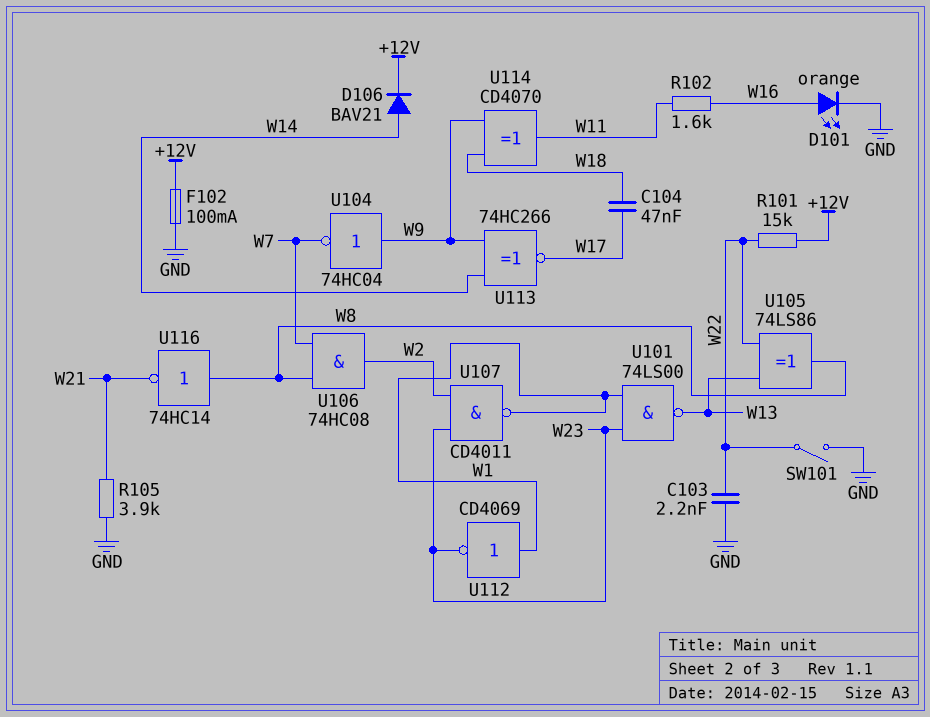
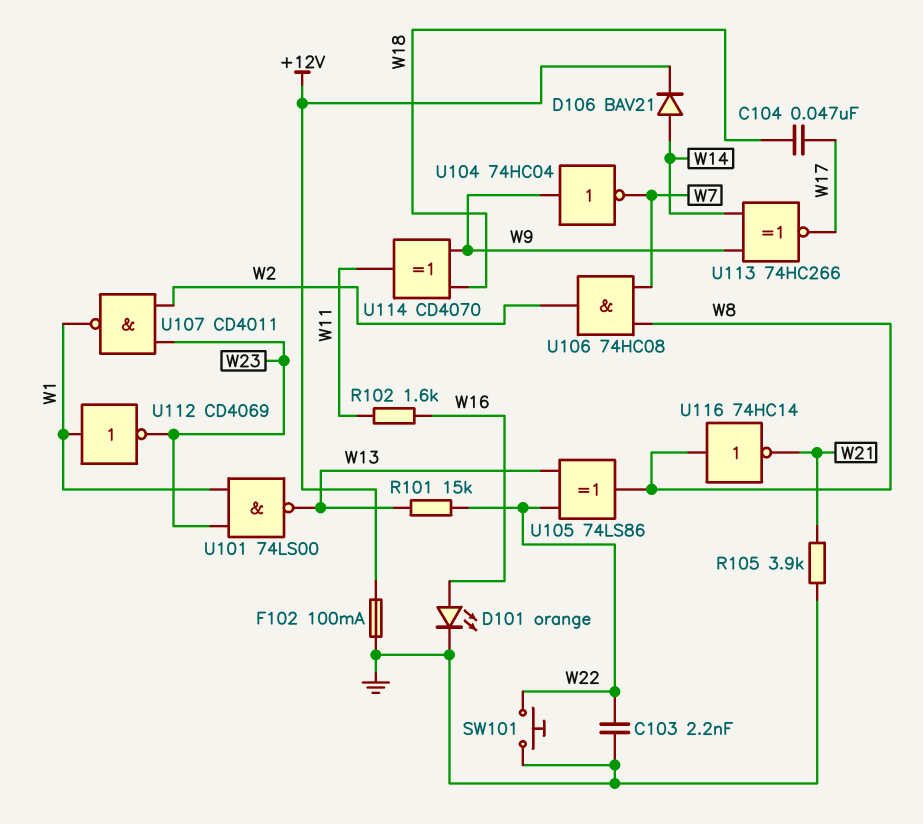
R101: 15k (+12V, W22) -> 15k (W13, W22)
SW101: switch (GND, W22) -> button (GND, W22)

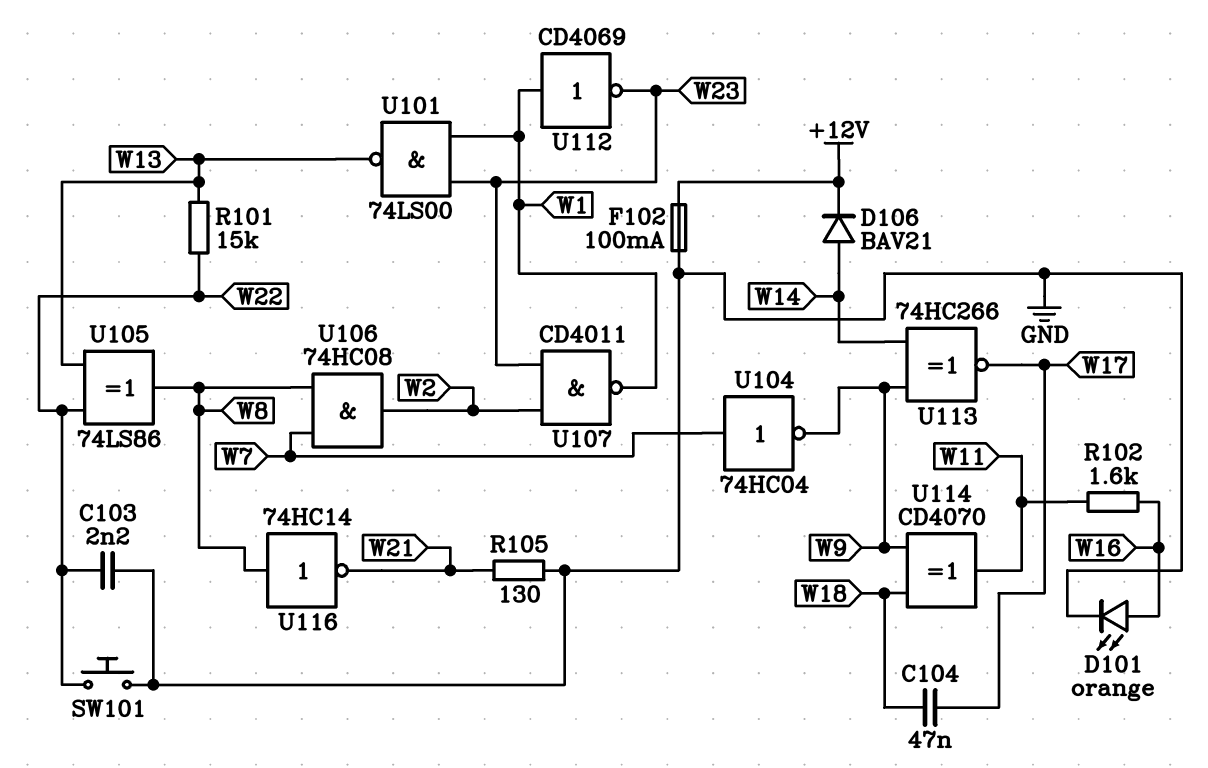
R105: 3.9k (GND, W21) -> 130 (GND, W21)
U104: NOT 74HC04 (in W9, out W7) -> NOT 74HC04 (in W7, out W9)

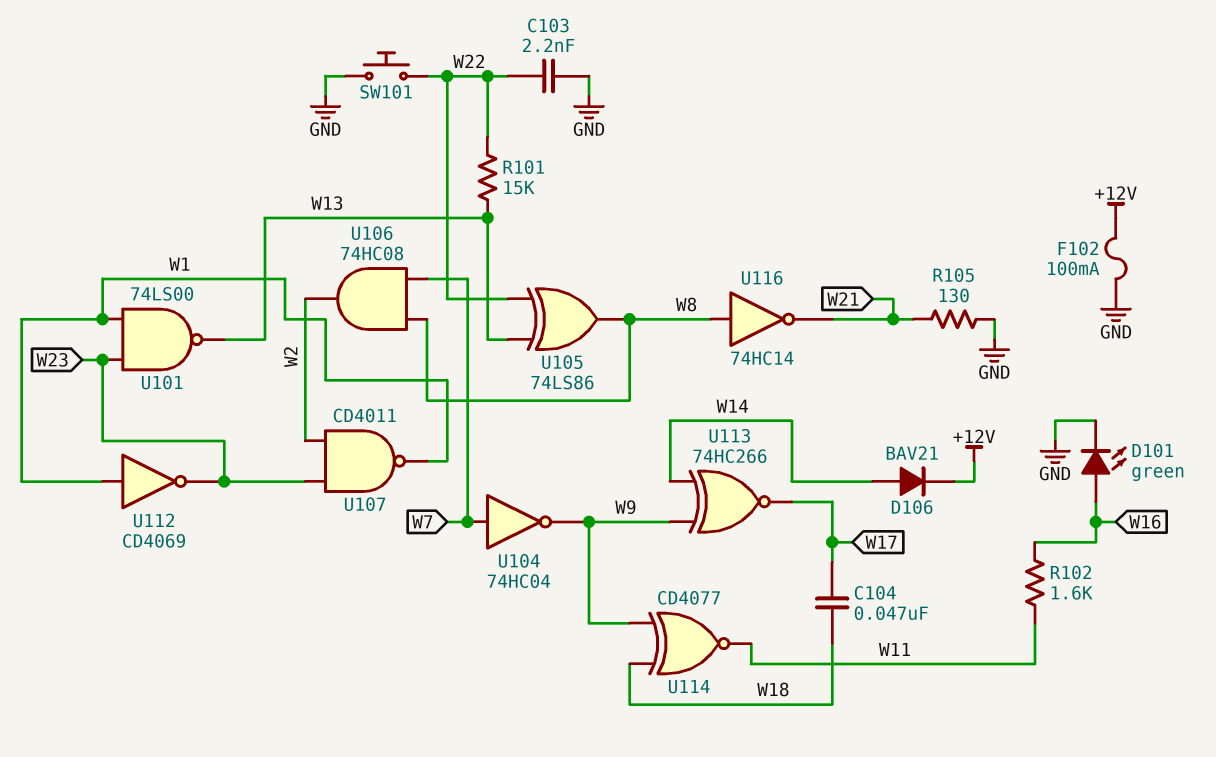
D101: LED orange (A W16, K GND) -> LED green (A W16, K GND)
U114: XOR CD4070 (in W9, in W18, out W11) -> XNOR CD4077 (in W9, in W18, out W11)

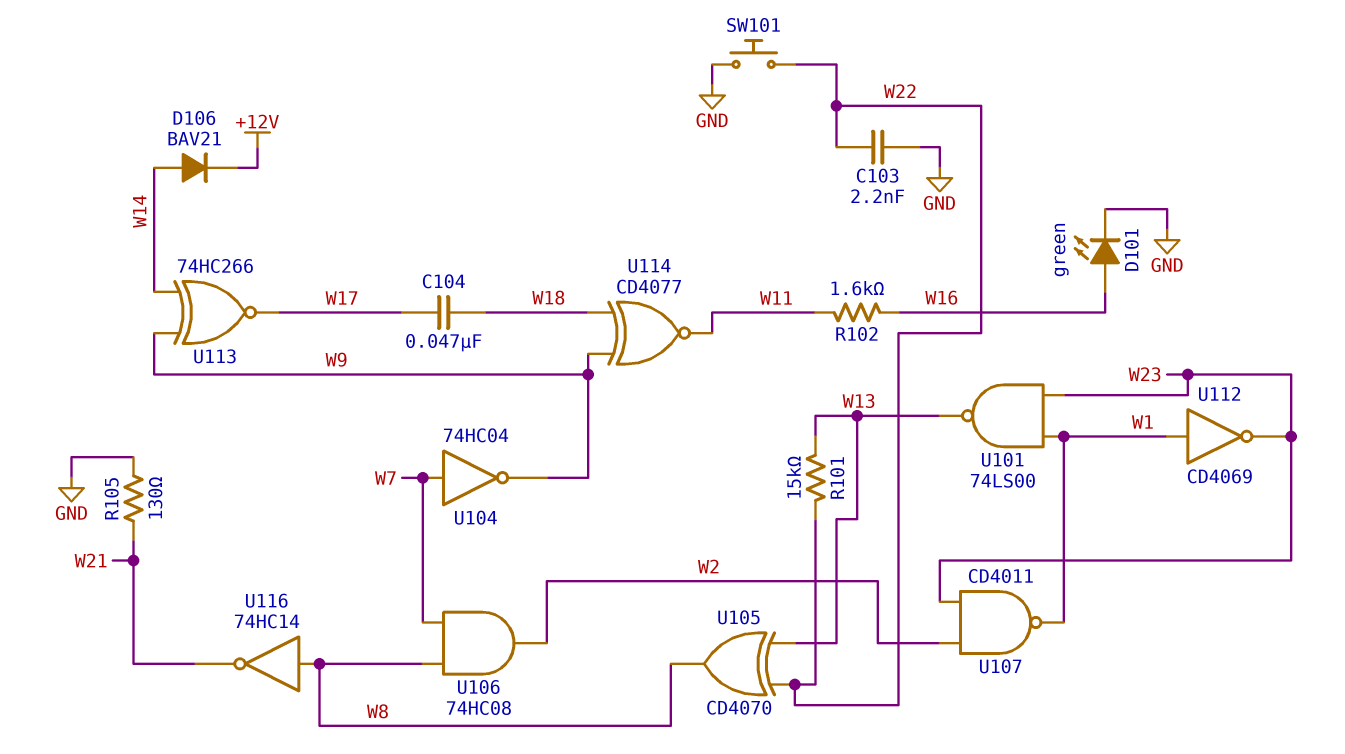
F102: 100mA (+12V, GND) -> none
U105: XOR 74LS86 (in W13, in W22, out W8) -> XOR CD4070 (in W13, in W22, out W8)

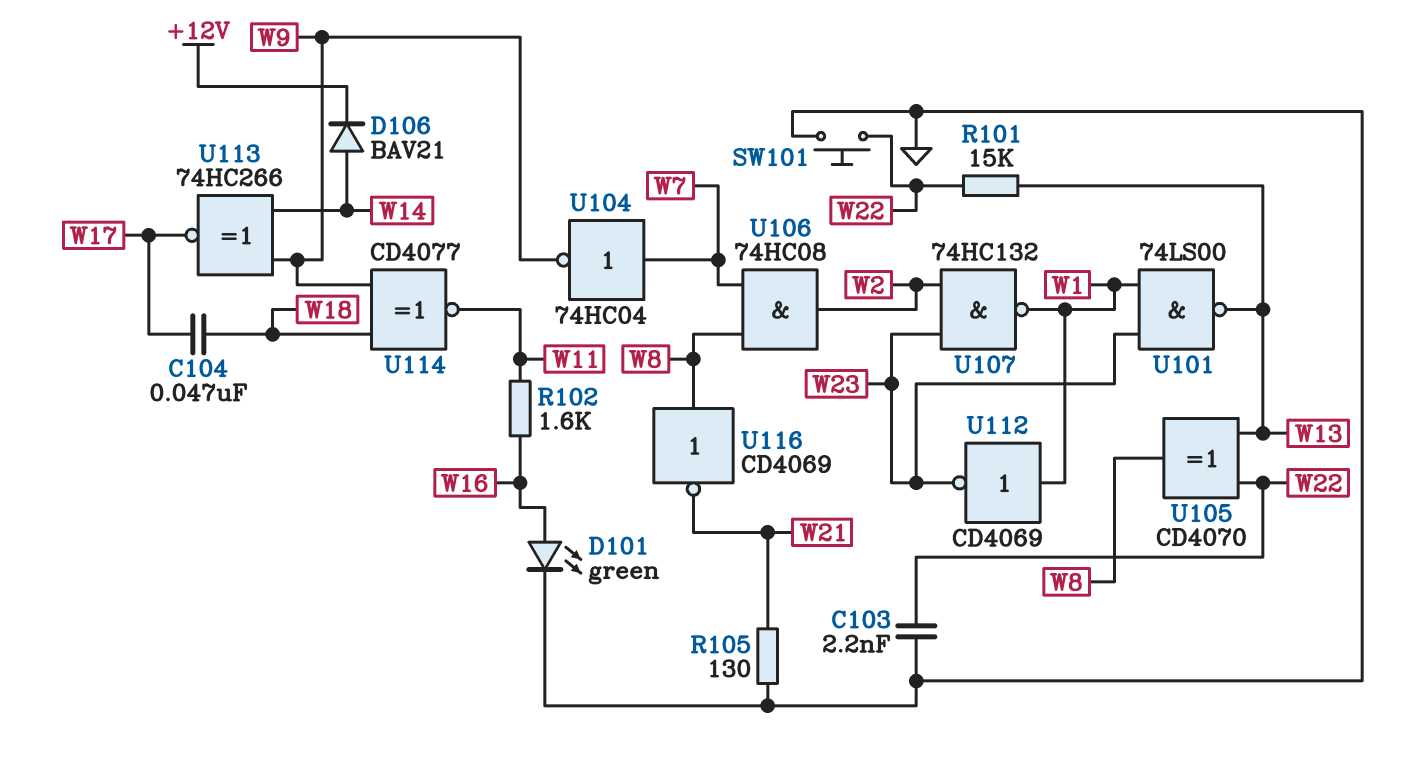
U107: NAND CD4011 (in W2, in W23, out W1) -> NAND 74HC132 (in W2, in W23, out W1)
U116: NOT 74HC14 (in W8, out W21) -> NOT CD4069 (in W8, out W21)

